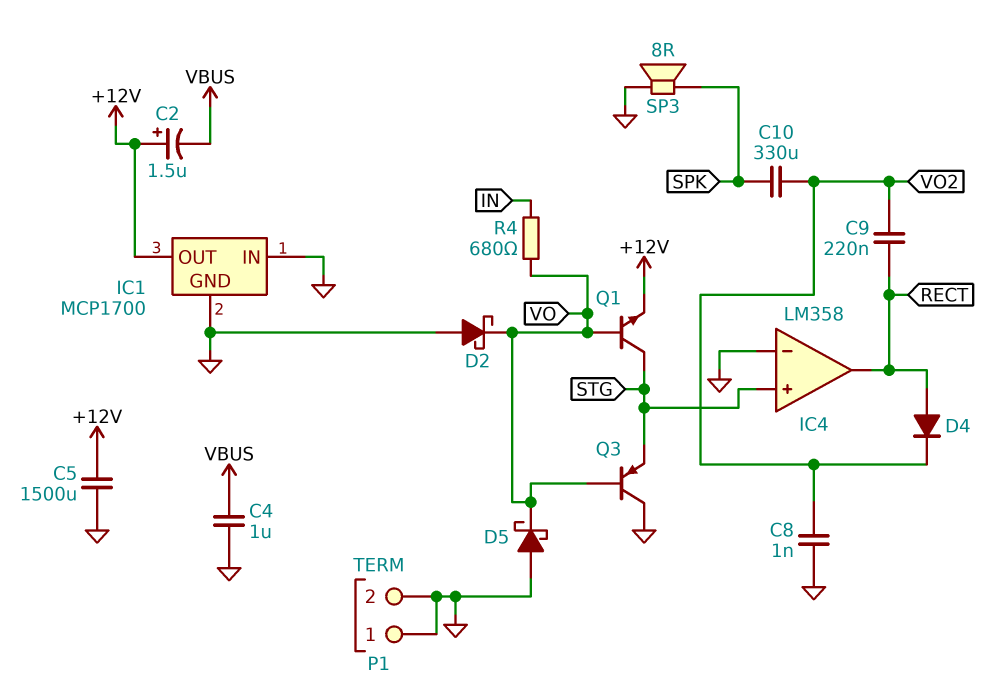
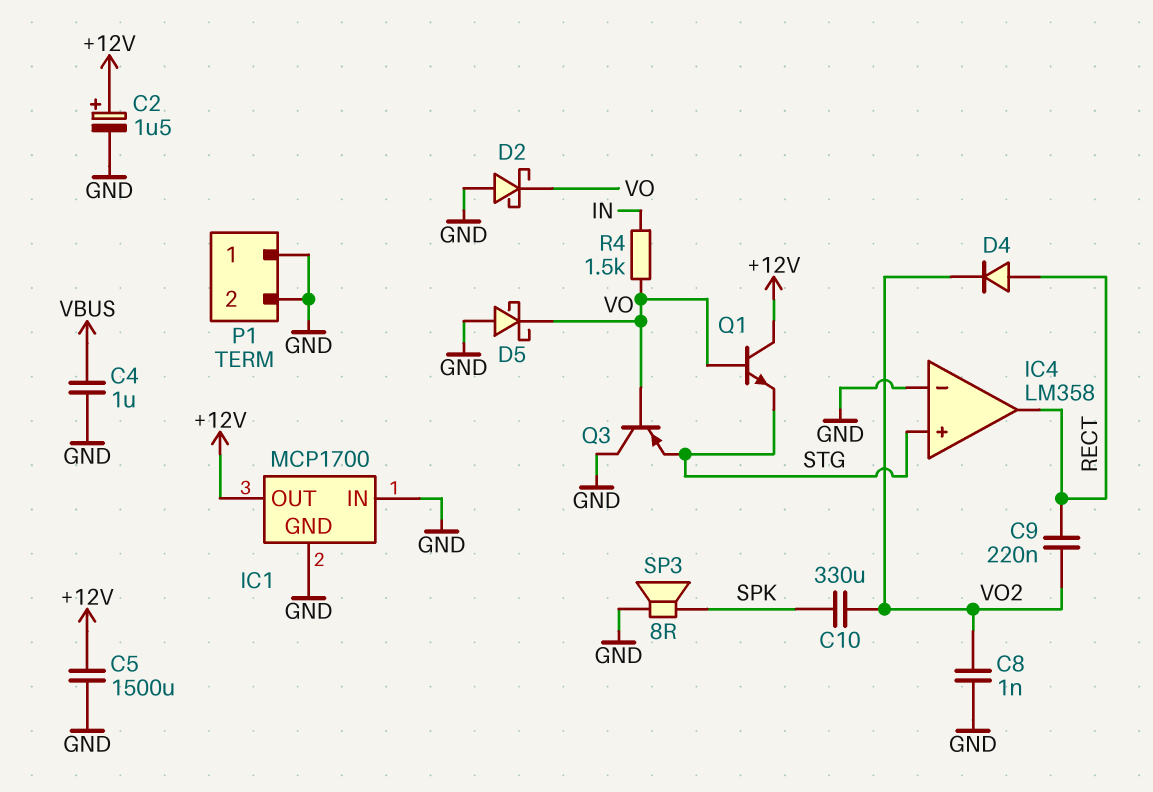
C2: 1.5uF (plus +12V, minus VBUS) -> 1.5uF (plus +12V, minus GND)
Q1: NPN (B VO, C STG, E +12V) -> NPN (B VO, C +12V, E STG)
R4: 680 (IN, VO) -> 1.5k (IN, VO)

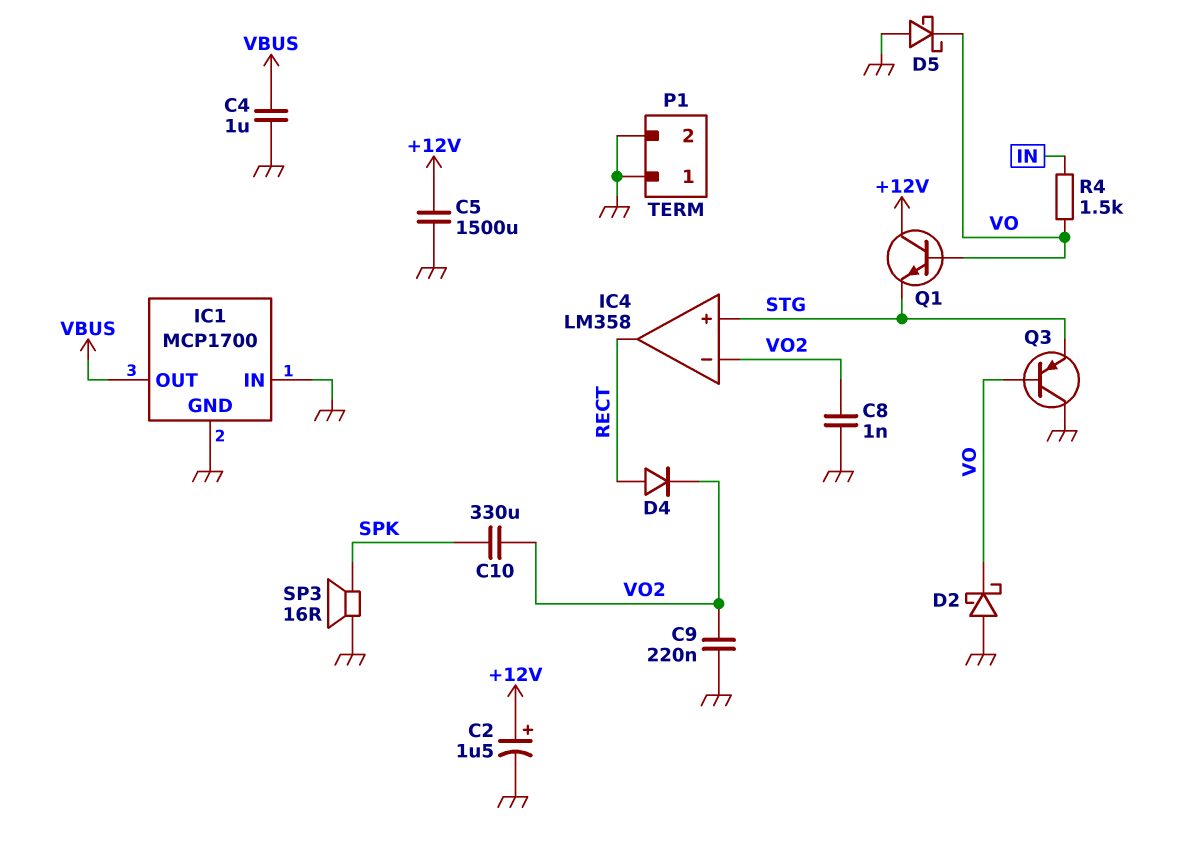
C9: 220nF (RECT, VO2) -> 220nF (GND, VO2)
IC1 pin OUT: +12V -> VBUS
IC4 pin in-: GND -> VO2
SP3: speaker 8R (GND, SPK) -> speaker 16R (GND, SPK)

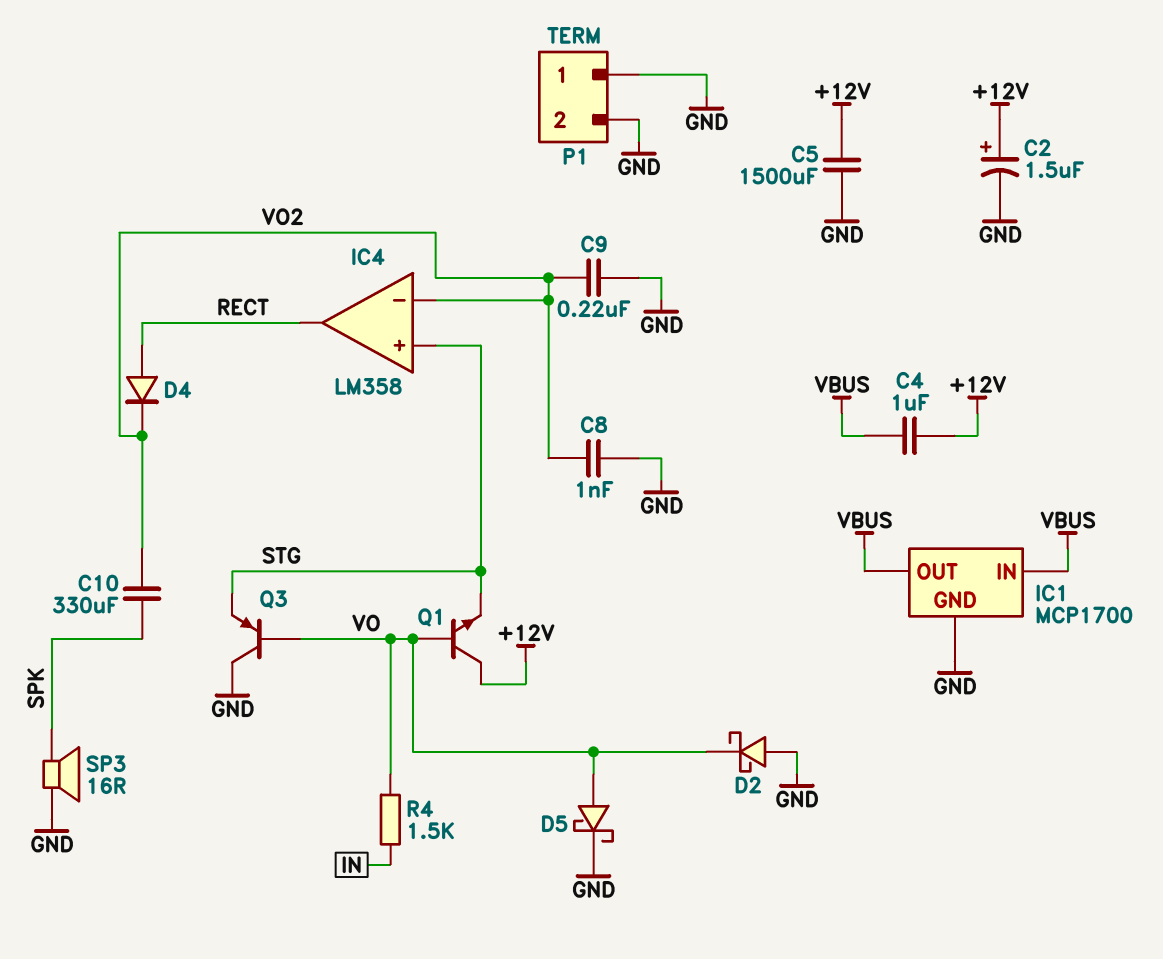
C4: 1uF (GND, VBUS) -> 1uF (+12V, VBUS)
D5: schottky (A GND, K VO) -> schottky (A VO, K GND)
IC1 pin IN: GND -> VBUS

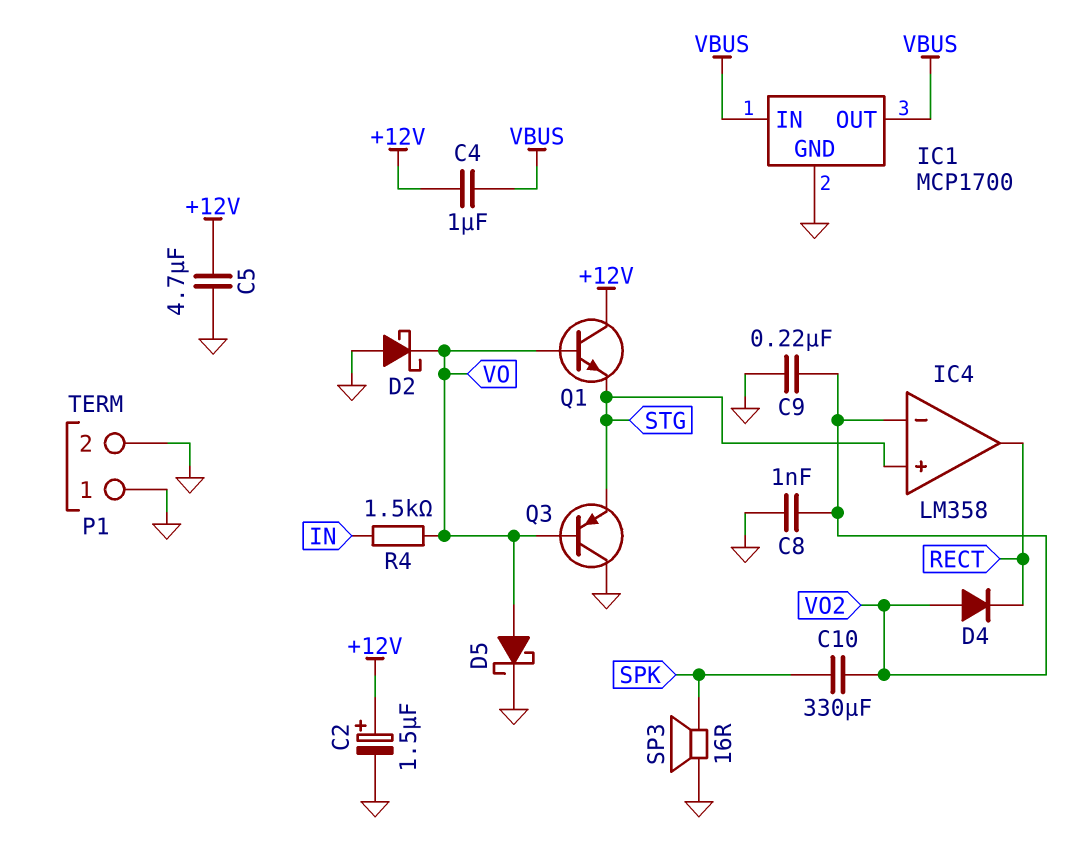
C5: 1500uF (+12V, GND) -> 4.7uF (+12V, GND)
D4: diode (A RECT, K VO2) -> diode (A VO2, K RECT)

